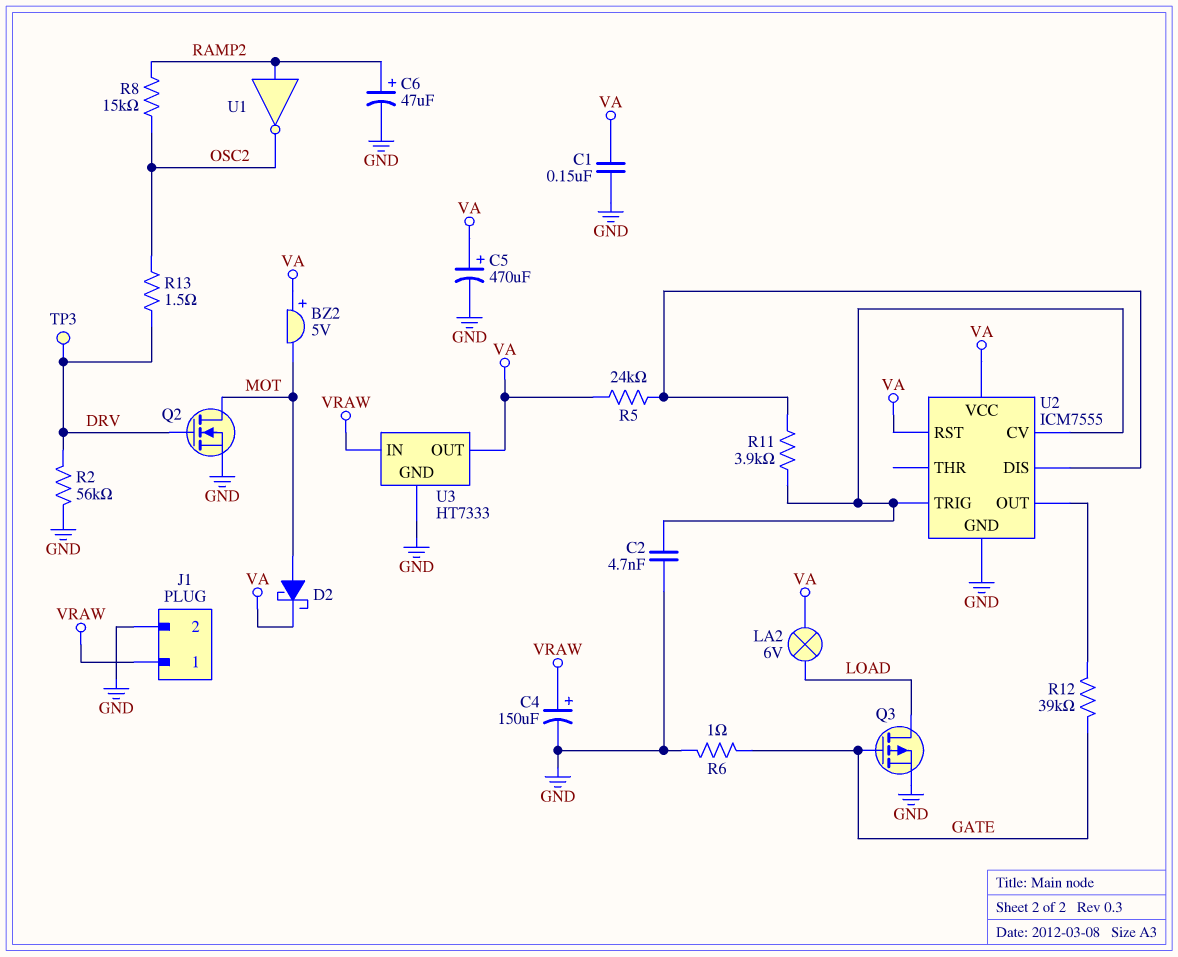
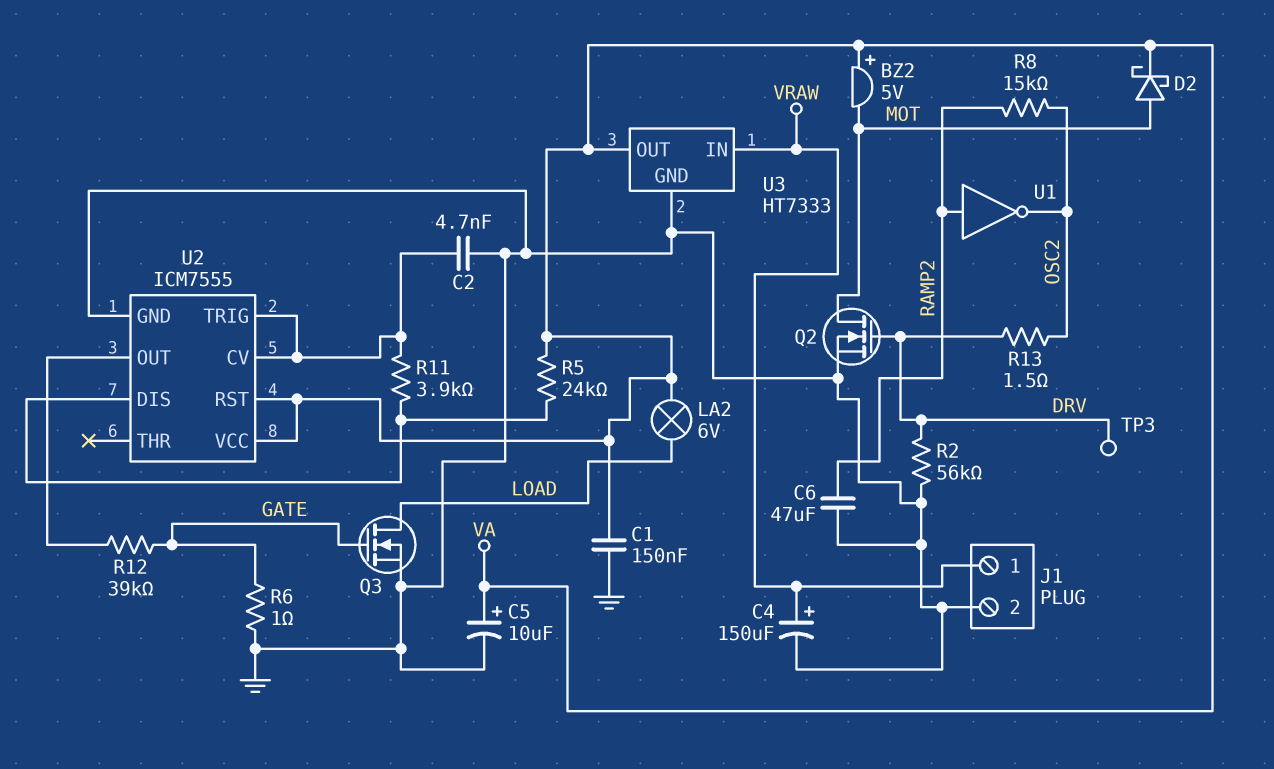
C5: 470uF (plus VA, minus GND) -> 10uF (plus VA, minus GND)
C6: 47uF (plus RAMP2, minus GND) -> 47uF (GND, RAMP2)
Q3: PMOS (G GATE, D LOAD, S GND) -> NMOS (G GATE, D LOAD, S GND)

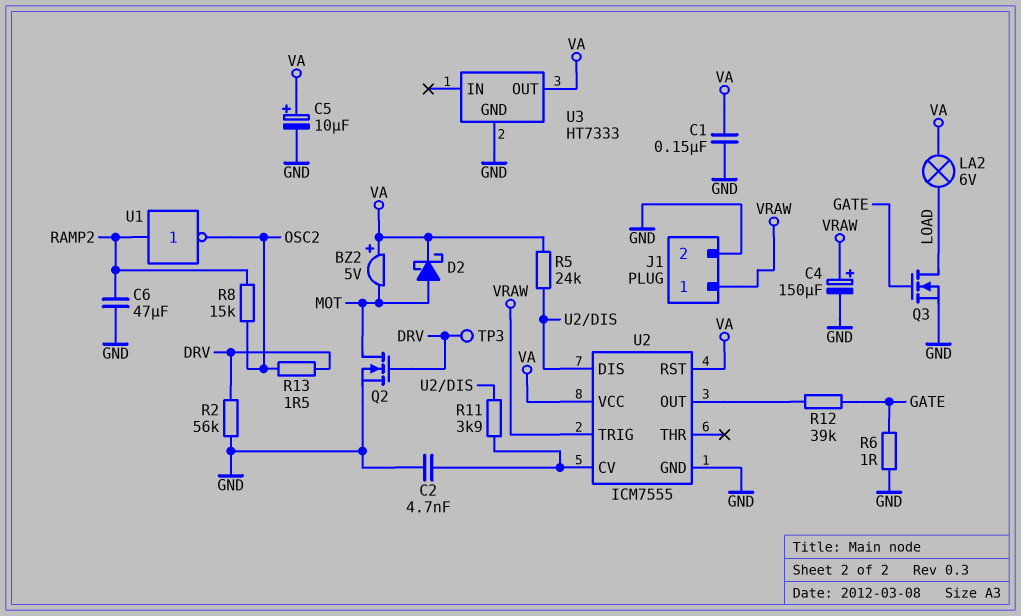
U2 pin TRIG: U2/CV -> VRAW
U3 pin IN: VRAW -> none

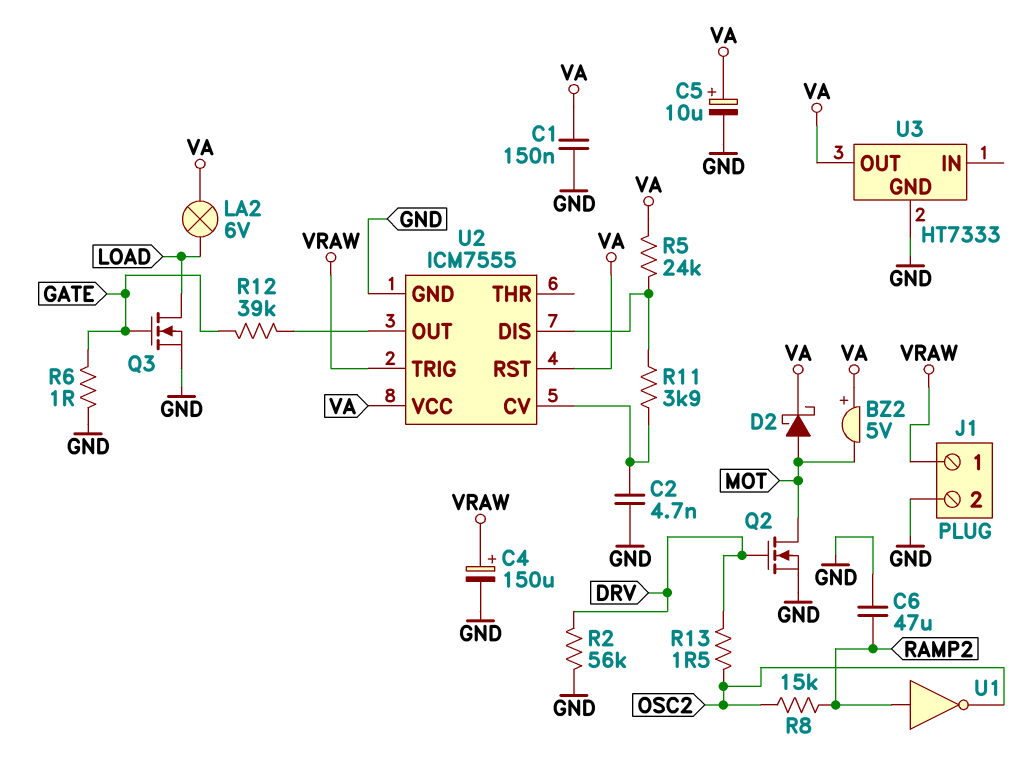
TP3: test point (DRV) -> none

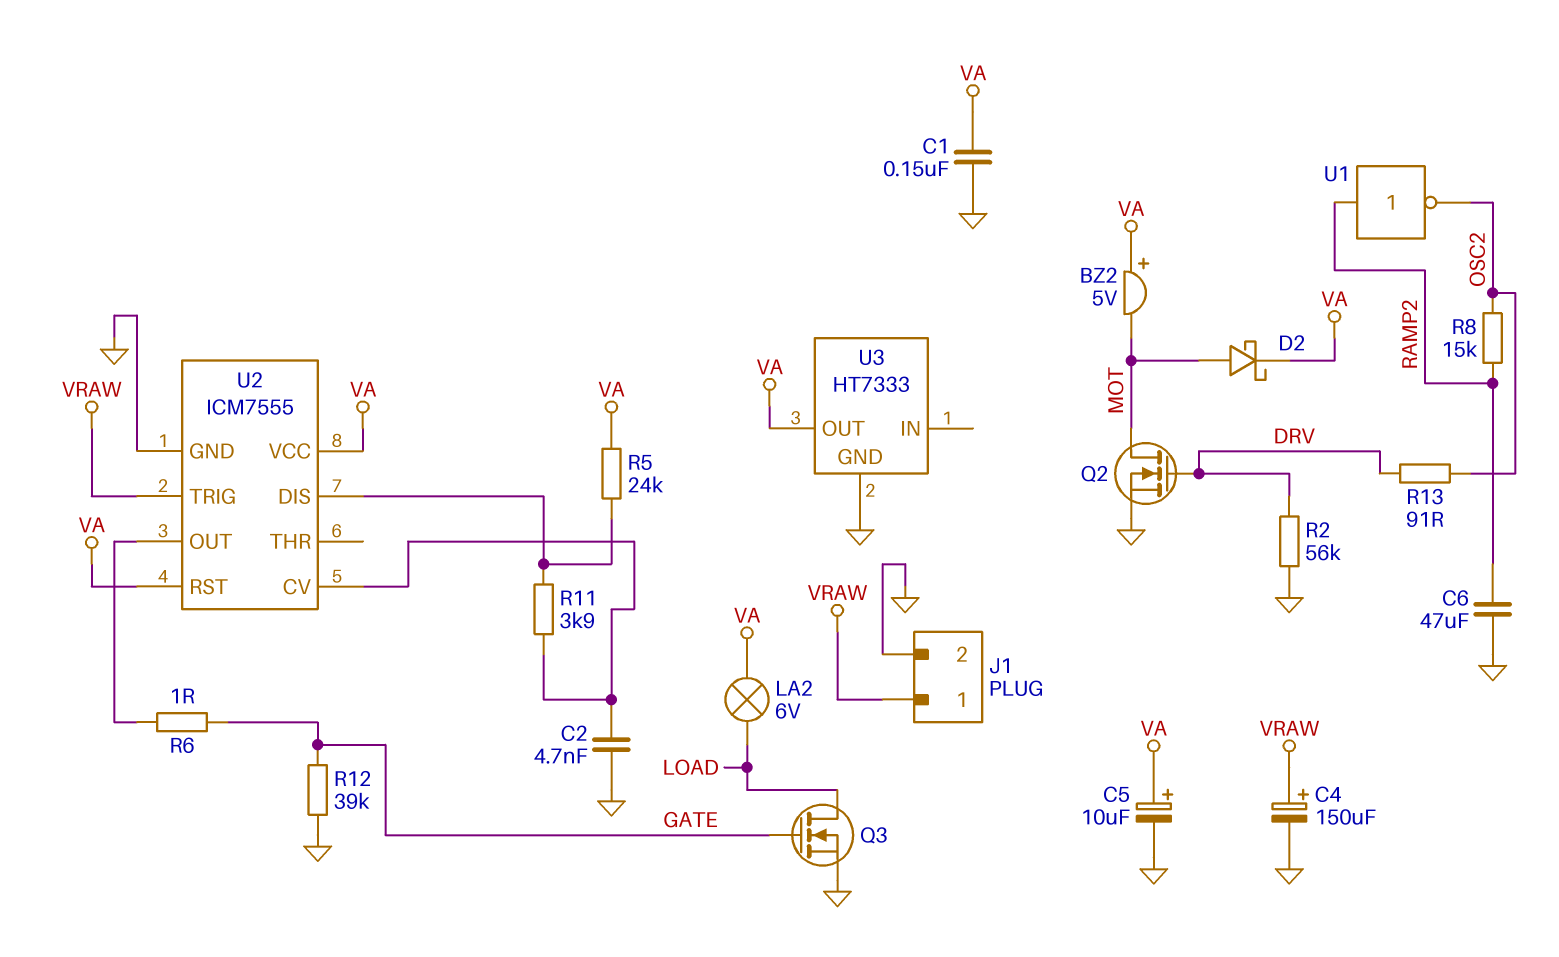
R6: 1 (GATE, GND) -> 1 (GATE, U2/OUT)
R12: 39k (GATE, U2/OUT) -> 39k (GATE, GND)
R13: 1.5 (DRV, OSC2) -> 91 (DRV, OSC2)

